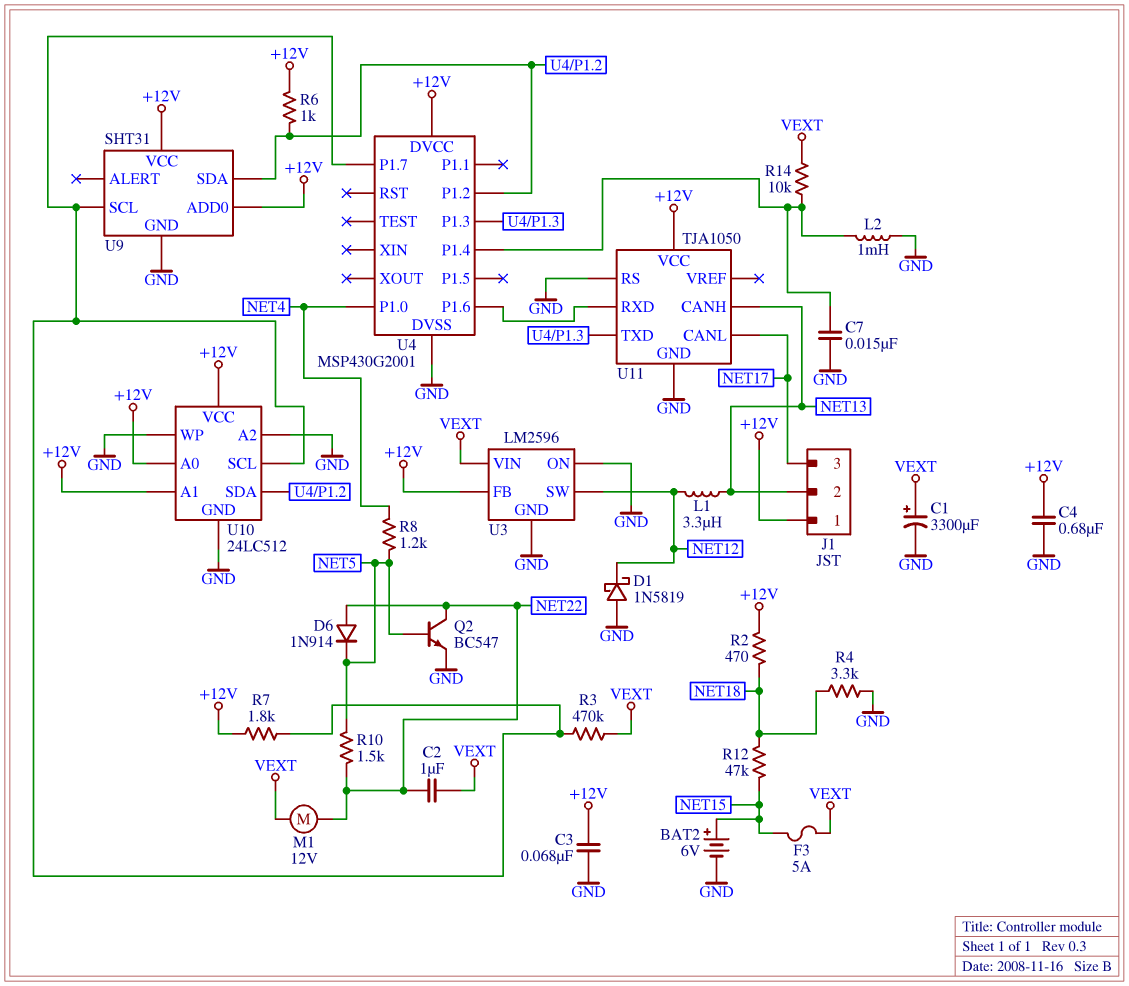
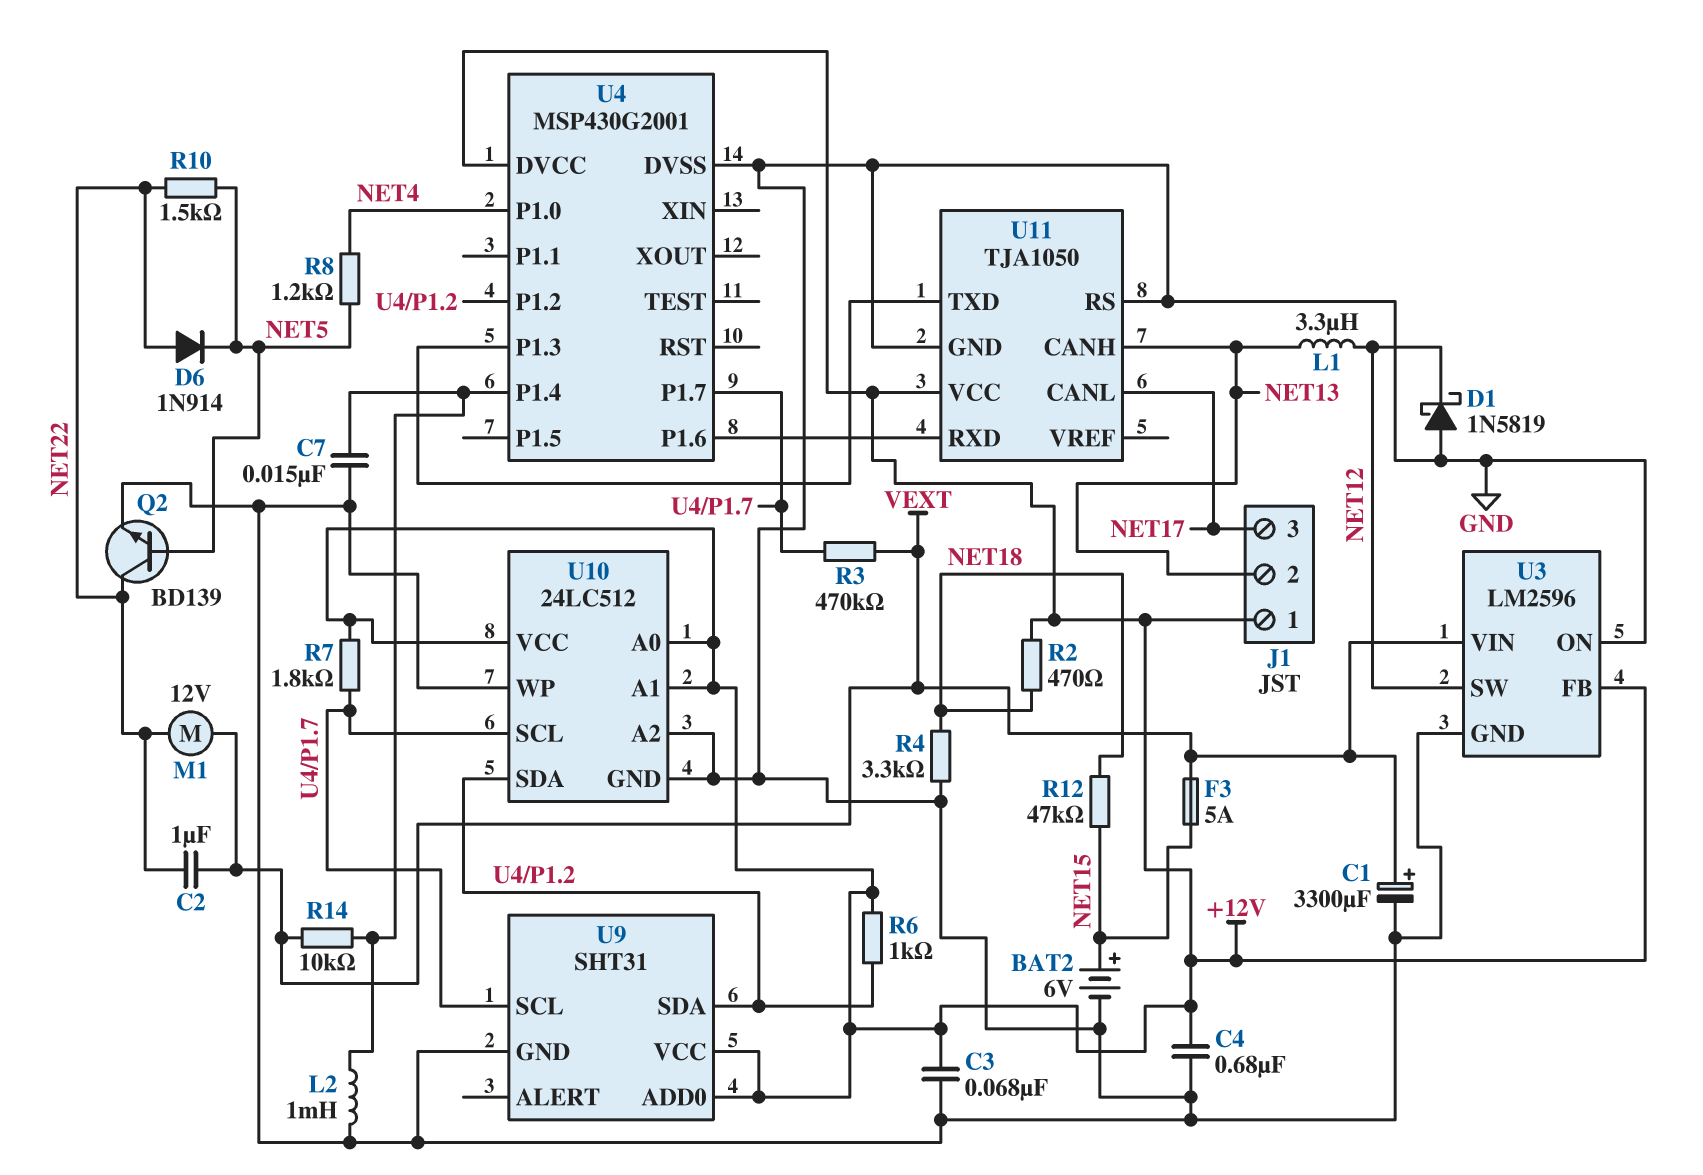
Q2: NPN BC547 (B NET5, C NET22, E GND) -> NPN BD139 (B NET5, C NET22, E GND)

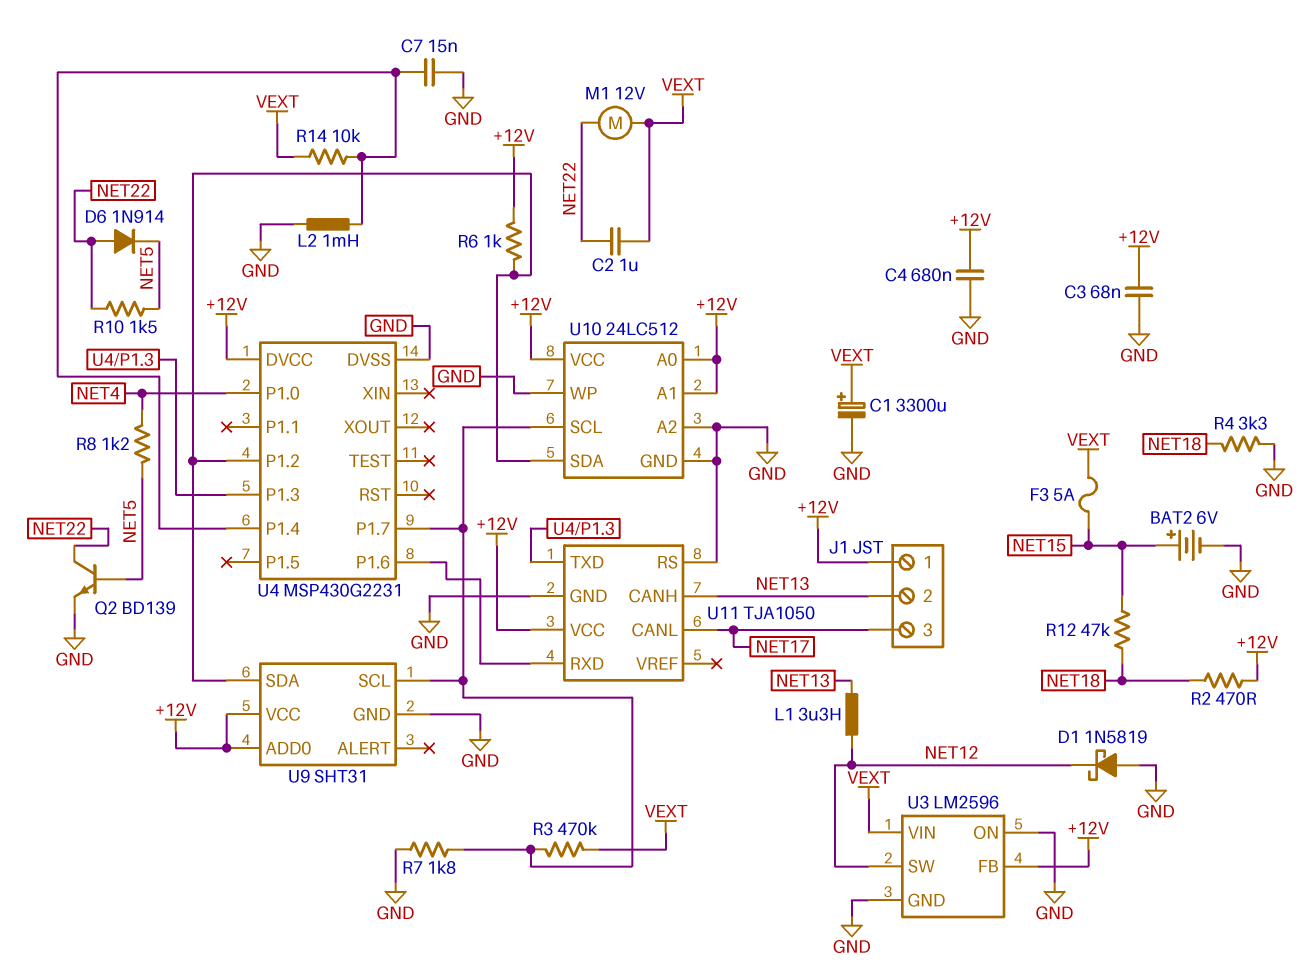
R7: 1.8k (+12V, U4/P1.7) -> 1.8k (GND, U4/P1.7)
U4: MSP430G2001 -> MSP430G2231

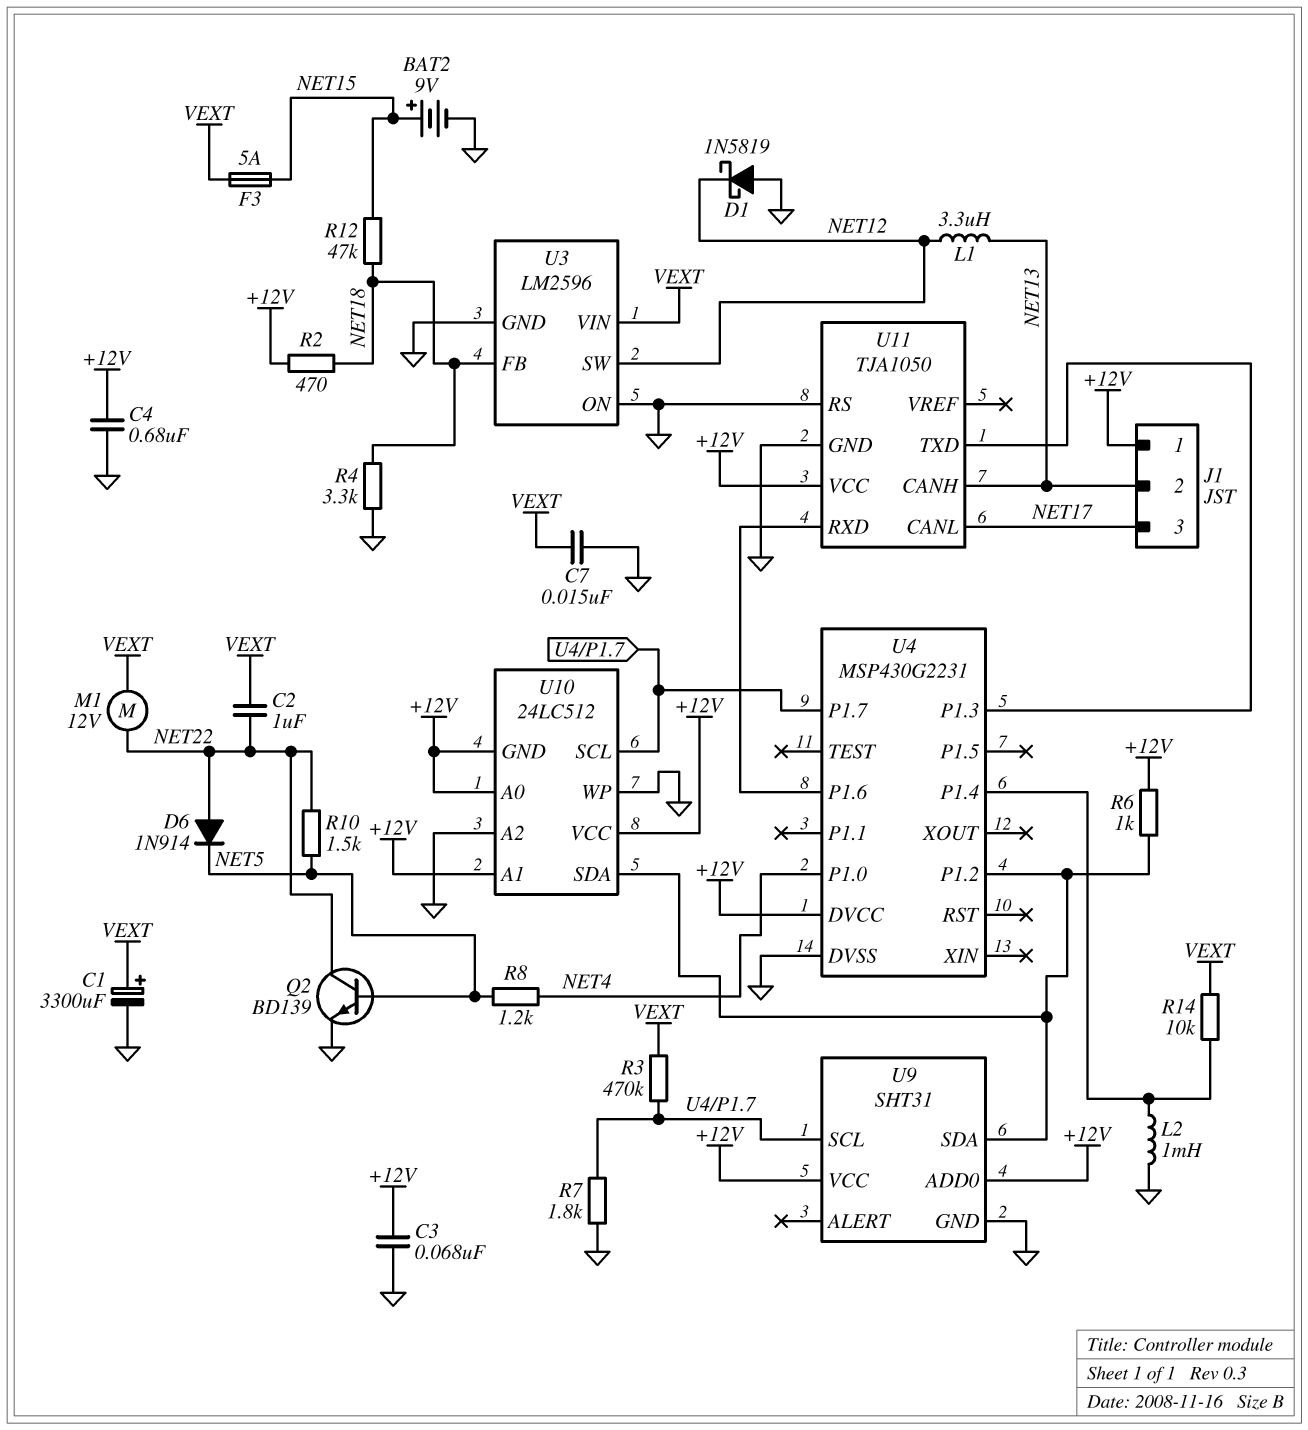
BAT2: 6V (plus NET15, minus GND) -> 9V (plus NET15, minus GND)
C7: 15nF (GND, U4/P1.4) -> 15nF (GND, VEXT)
U3 pin FB: +12V -> NET18
U10 pin GND: GND -> +12V

